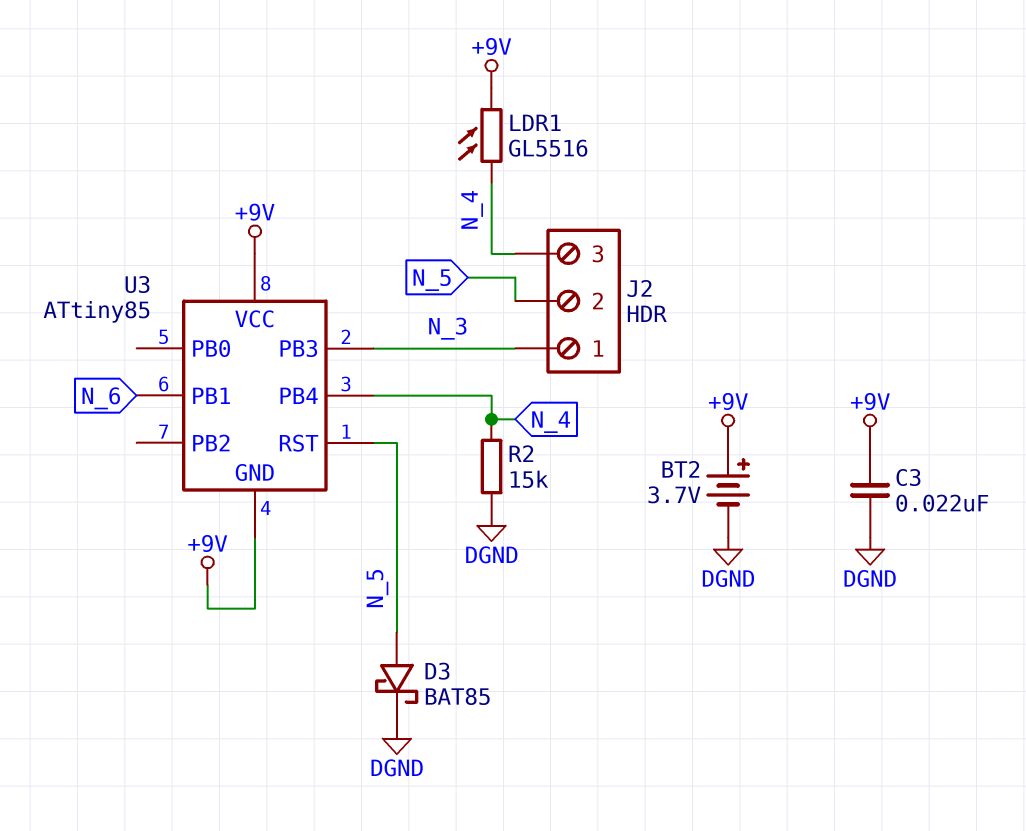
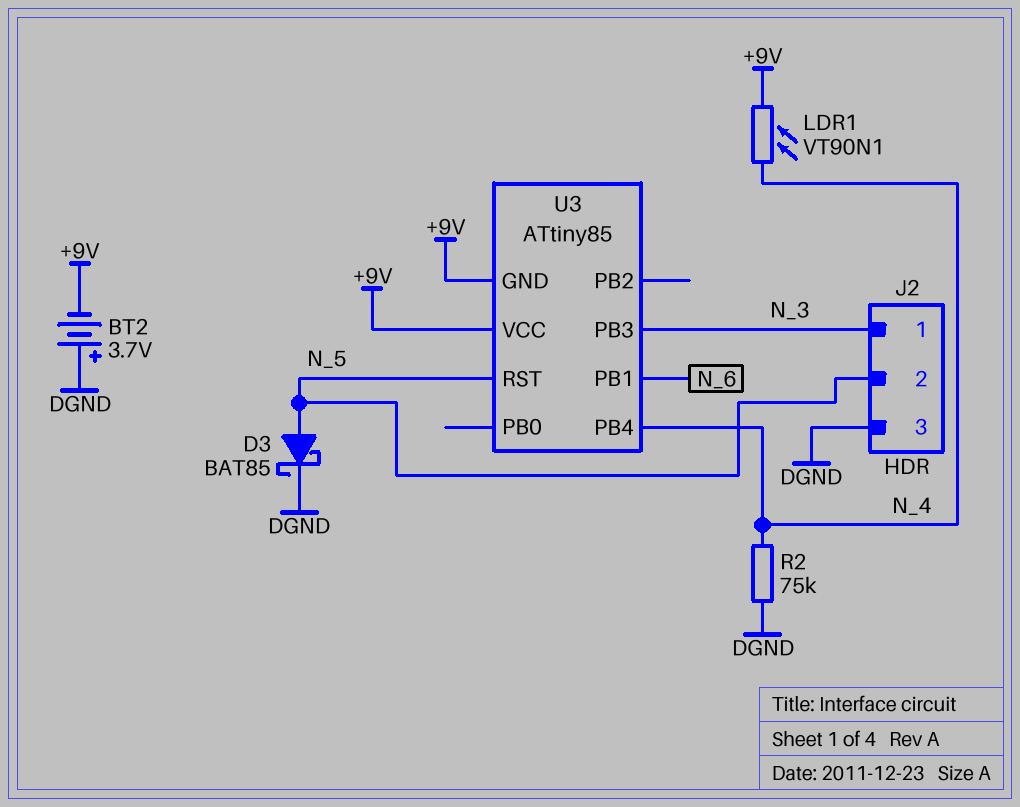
BT2: 3.7V (plus +9V, minus DGND) -> 3.7V (plus DGND, minus +9V)
C3: 22nF (+9V, DGND) -> none
J2 pin 3: N_4 -> DGND
LDR1: GL5516 (+9V, N_4) -> VT90N1 (+9V, N_4)
R2: 15k (DGND, N_4) -> 75k (DGND, N_4)

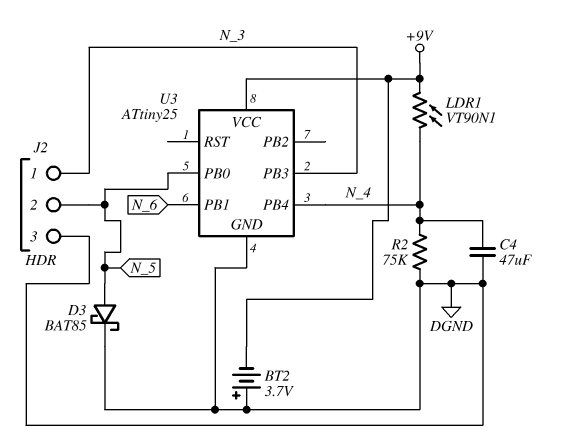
C4: none -> 47uF (DGND, N_4)
U3: ATtiny85 -> ATtiny25
U3 pin GND: +9V -> DGND
U3 pin PB0: none -> N_5
U3 pin RST: N_5 -> none

